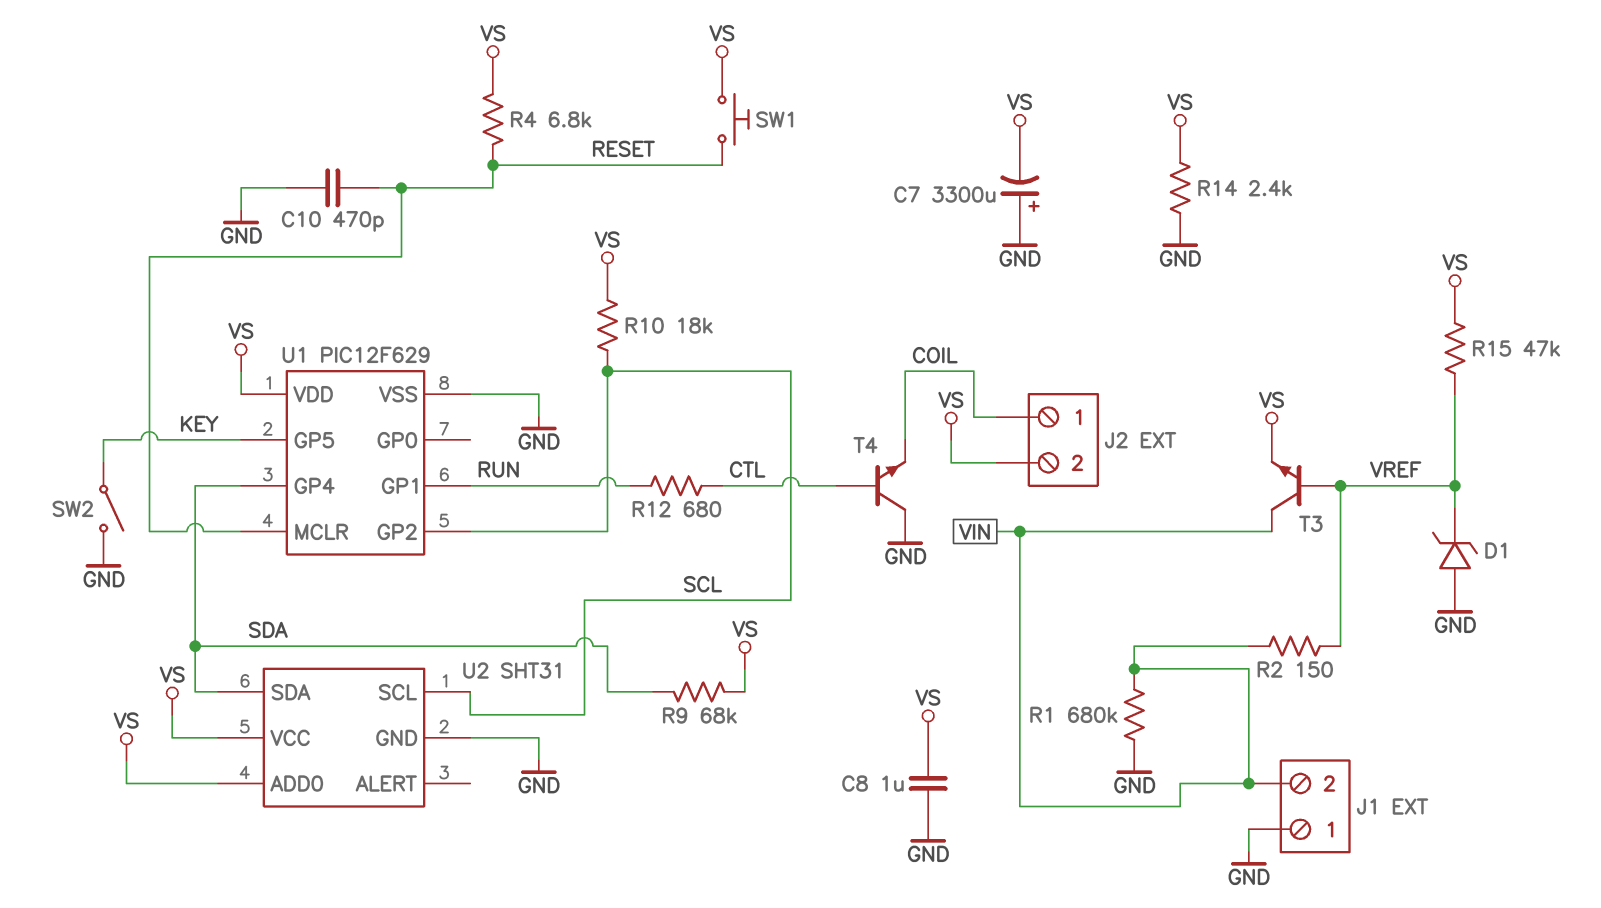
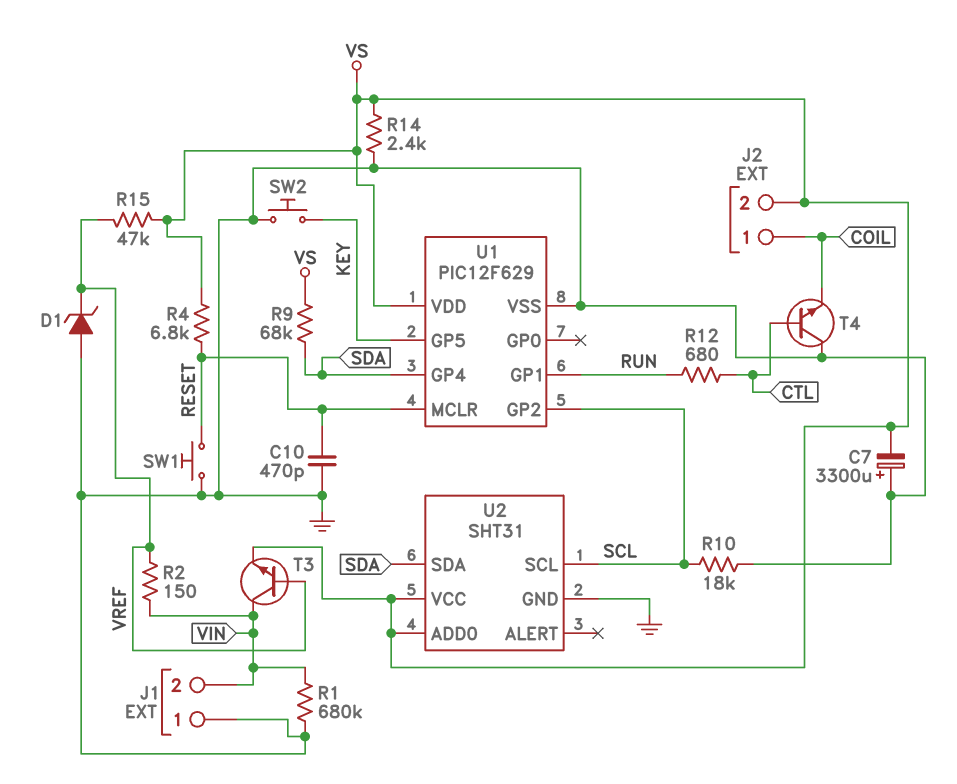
C8: 1uF (GND, VS) -> none
R10: 18k (SCL, VS) -> 18k (GND, SCL)
SW1: button (RESET, VS) -> button (GND, RESET)
SW2: switch (GND, KEY) -> button (GND, KEY)

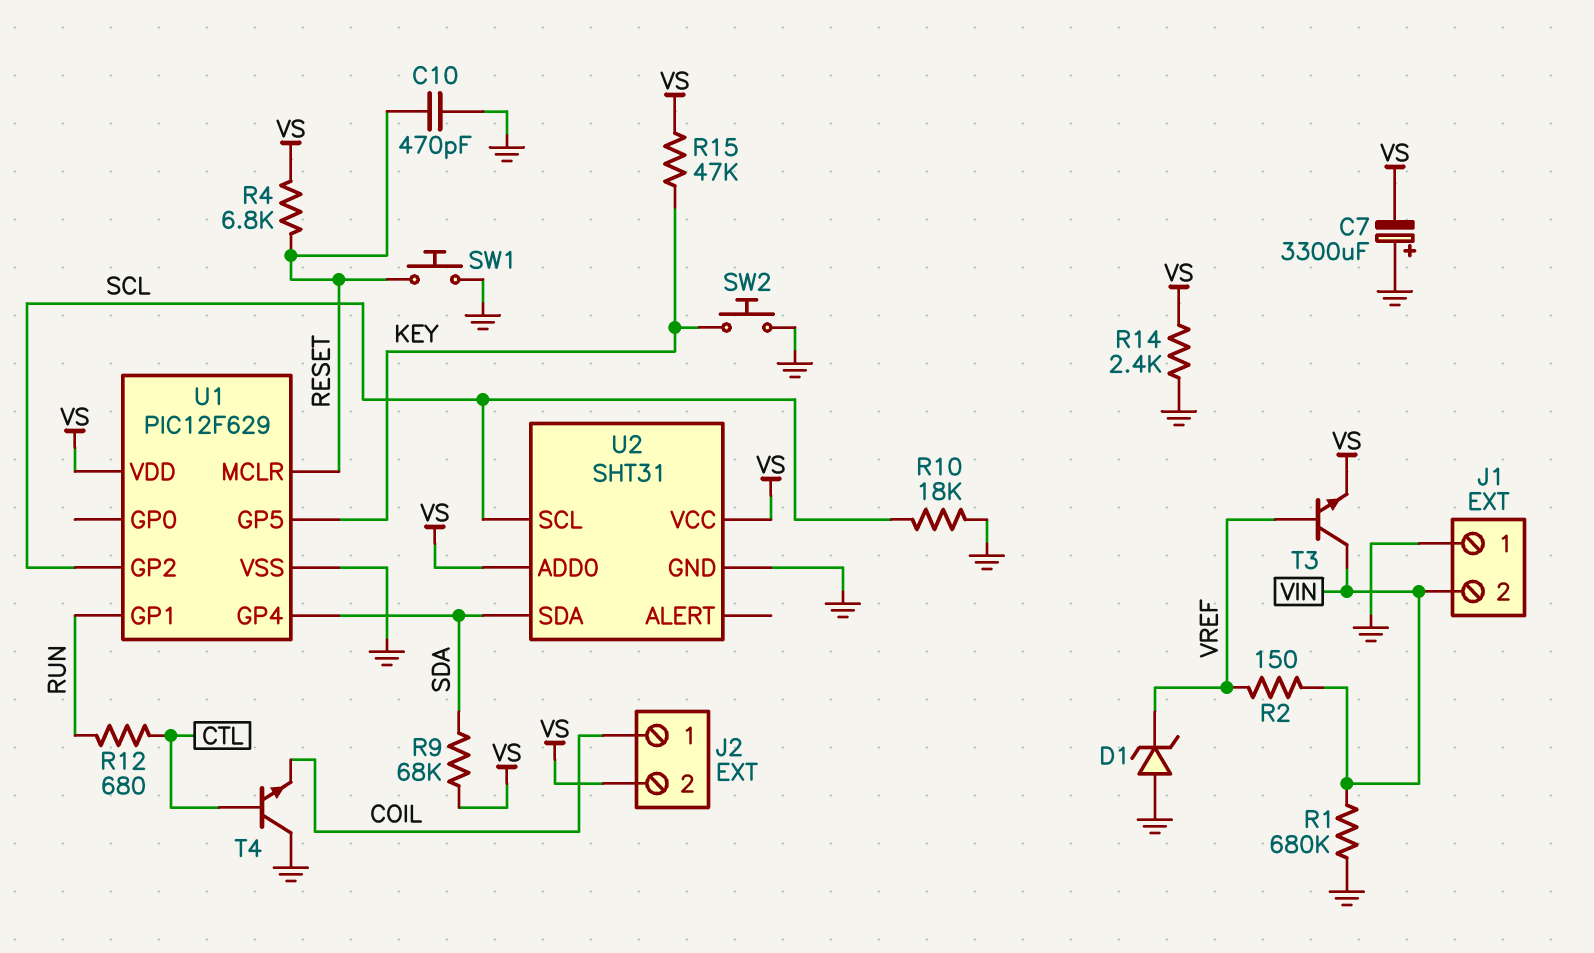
R15: 47k (VREF, VS) -> 47k (KEY, VS)

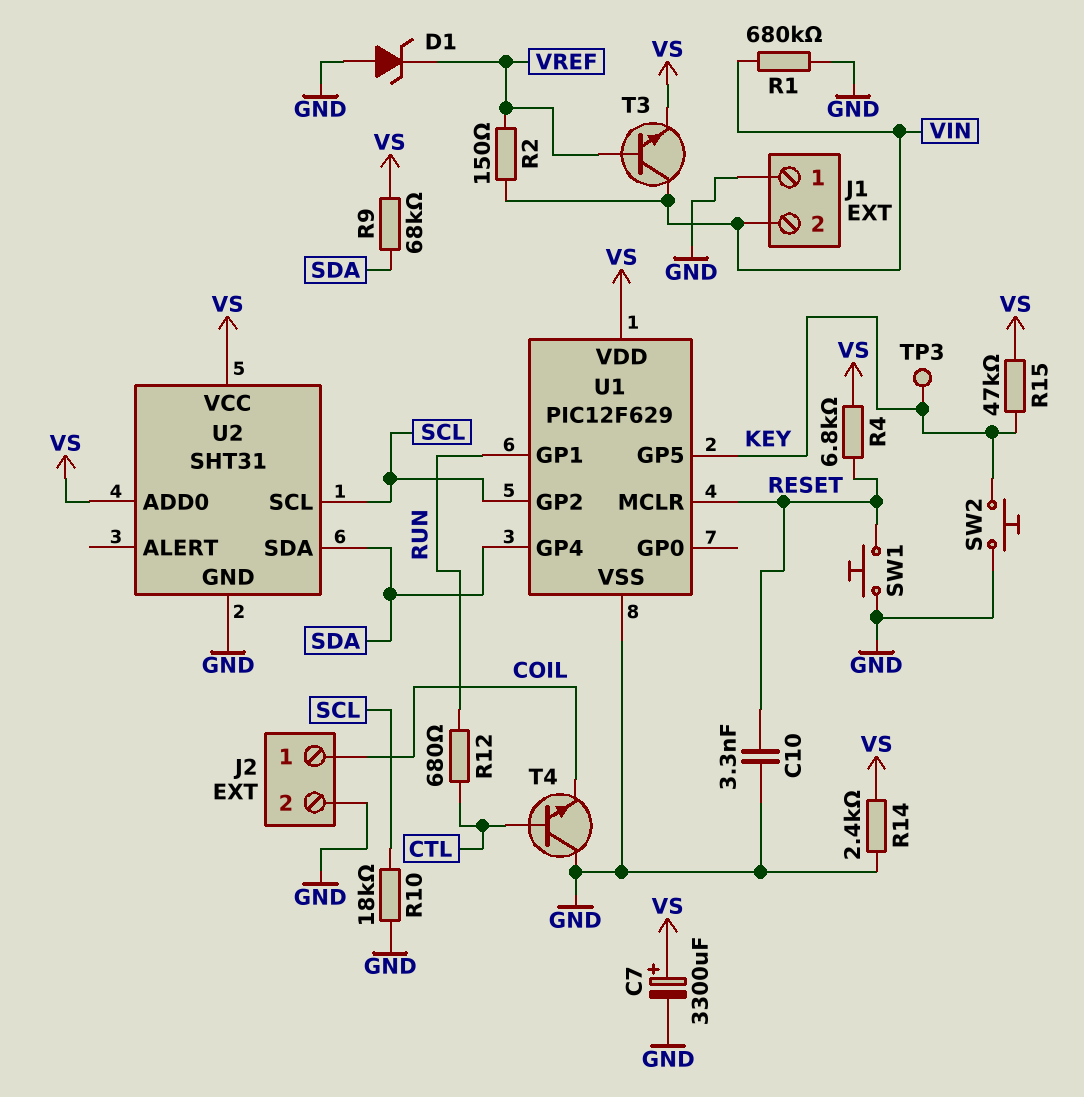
C7: 3300uF (plus GND, minus VS) -> 3300uF (plus VS, minus GND)
C10: 470pF (GND, RESET) -> 3.3nF (GND, RESET)
J2 pin 2: VS -> GND
TP3: none -> test point (KEY)

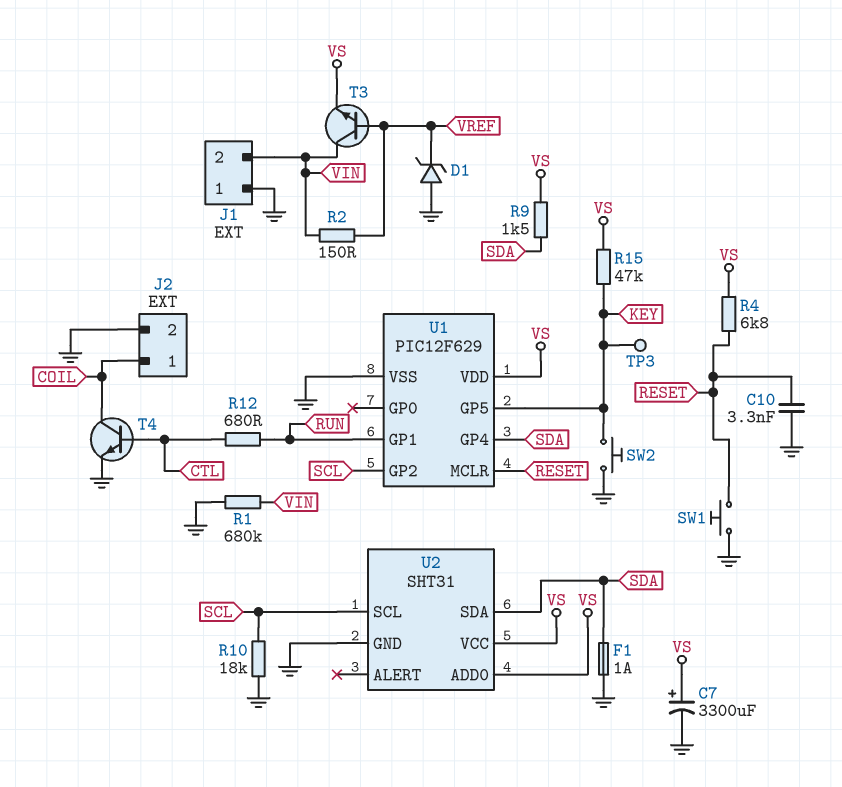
F1: none -> 1A (GND, SDA)
R9: 68k (SDA, VS) -> 1.5k (SDA, VS)
R14: 2.4k (GND, VS) -> none
T4: NPN (B CTL, C GND, E COIL) -> NPN (B CTL, C COIL, E GND)

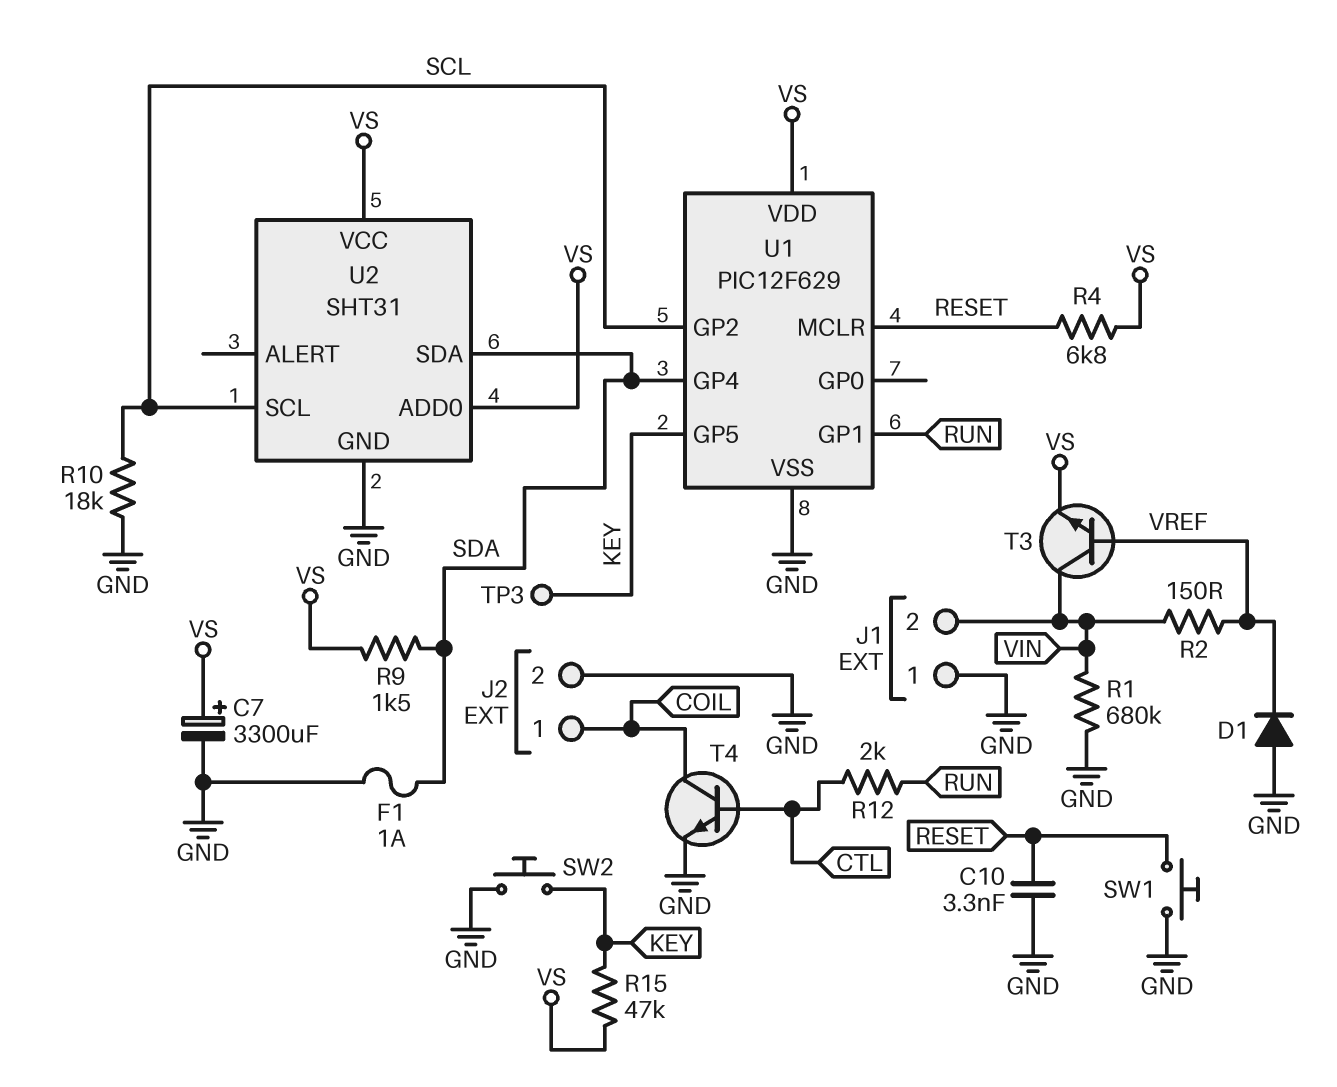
D1: zener (A GND, K VREF) -> diode (A GND, K VREF)
R12: 680 (CTL, RUN) -> 2k (CTL, RUN)

